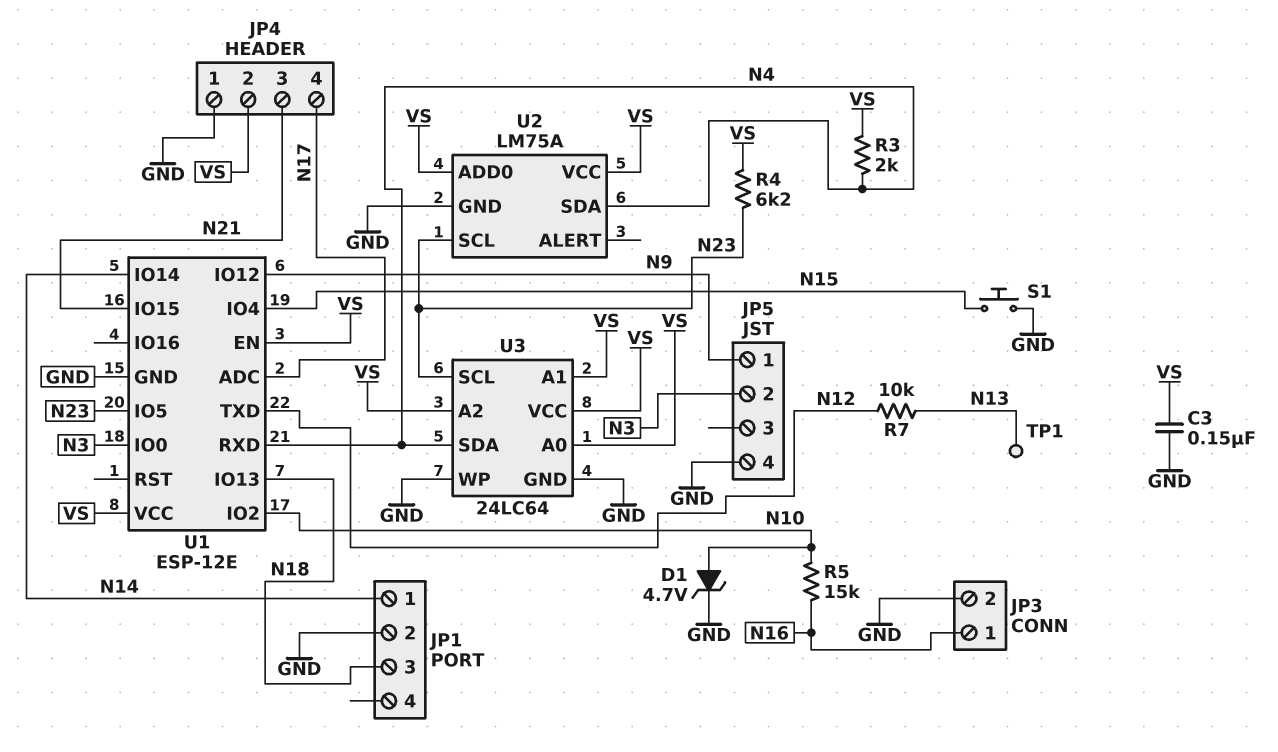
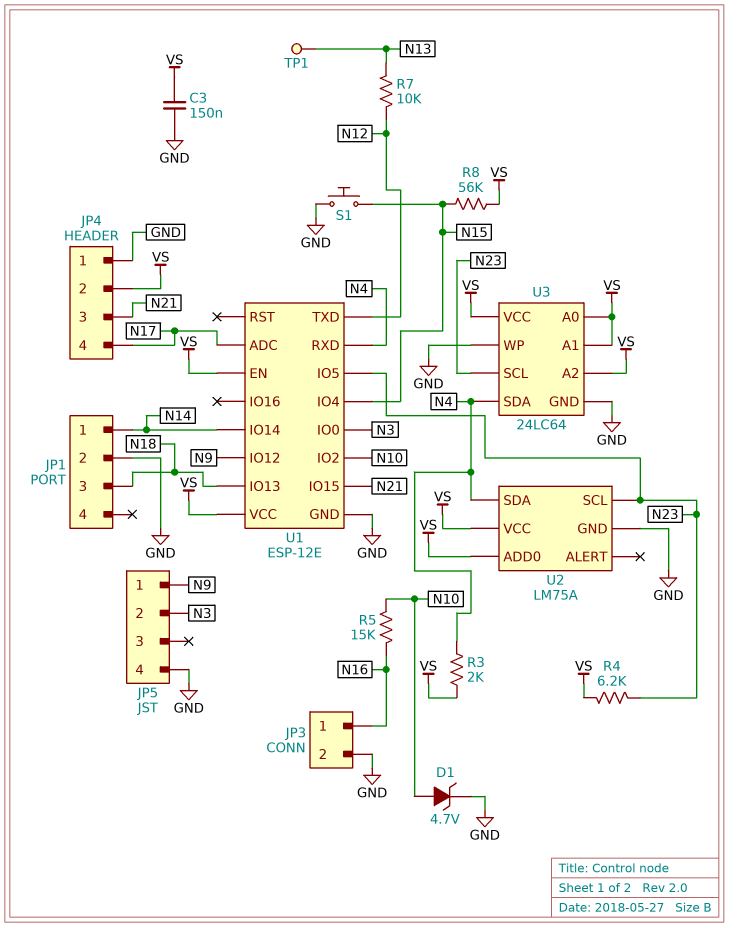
R8: none -> 56k (N15, VS)

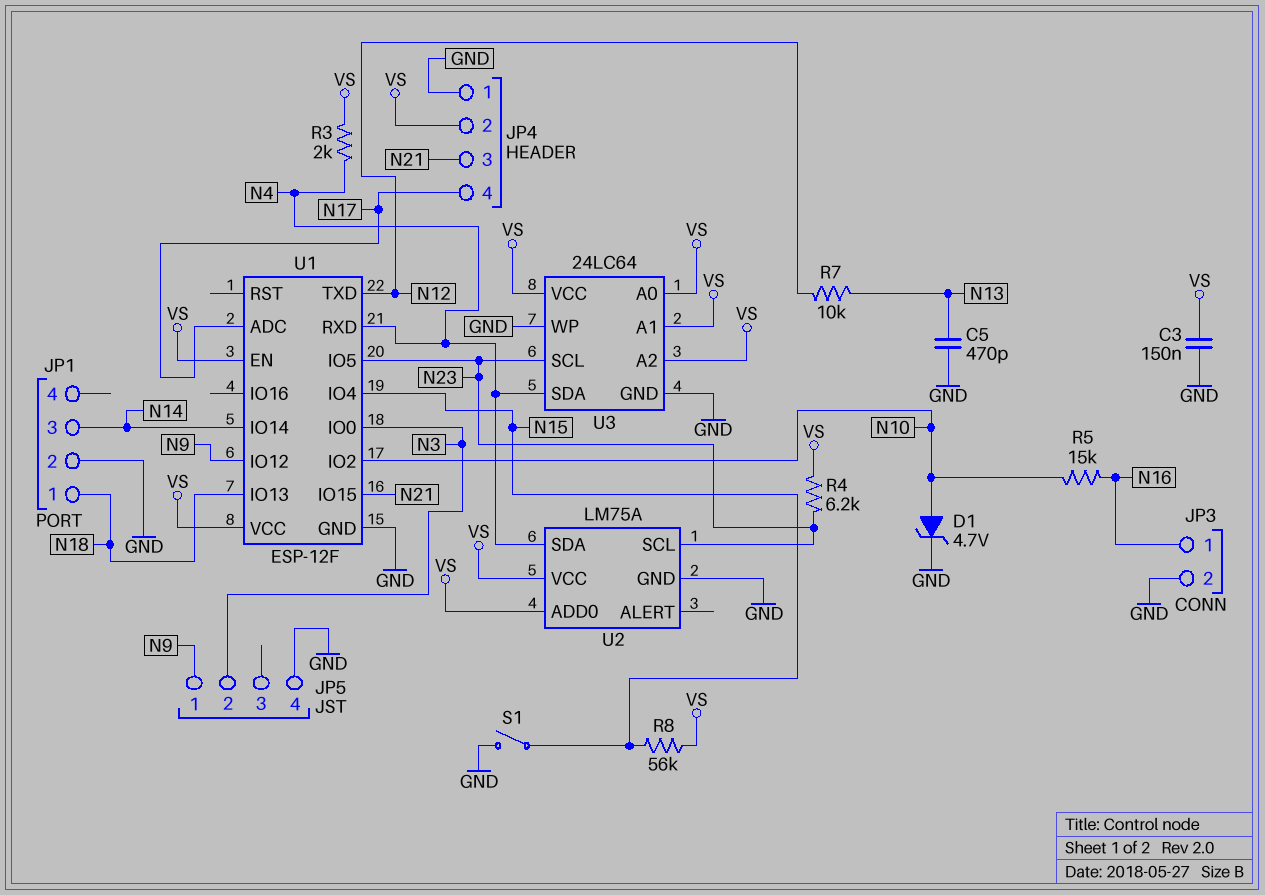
C5: none -> 470pF (GND, N13)
JP1 pin 1: N14 -> N18
JP1 pin 3: N18 -> N14
S1: button (GND, N15) -> switch (GND, N15)
TP1: test point (N13) -> none
U1: ESP-12E -> ESP-12F

